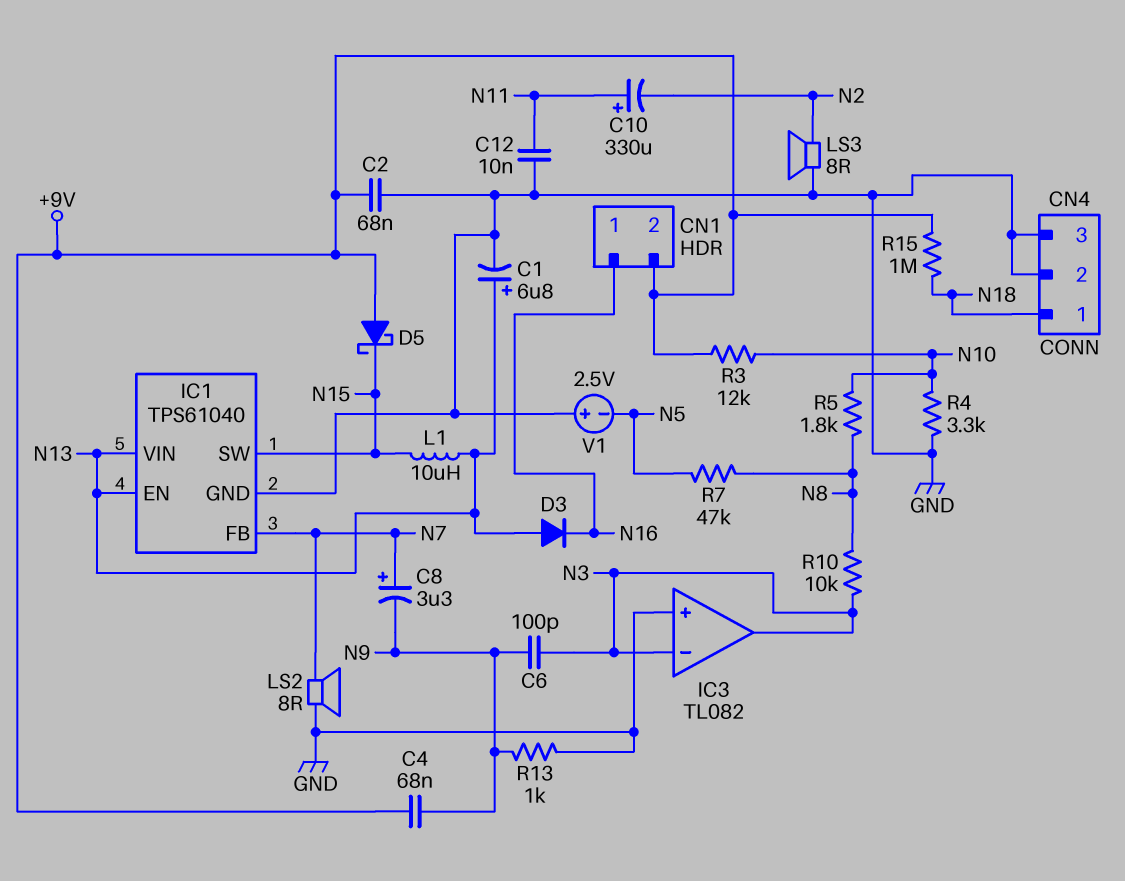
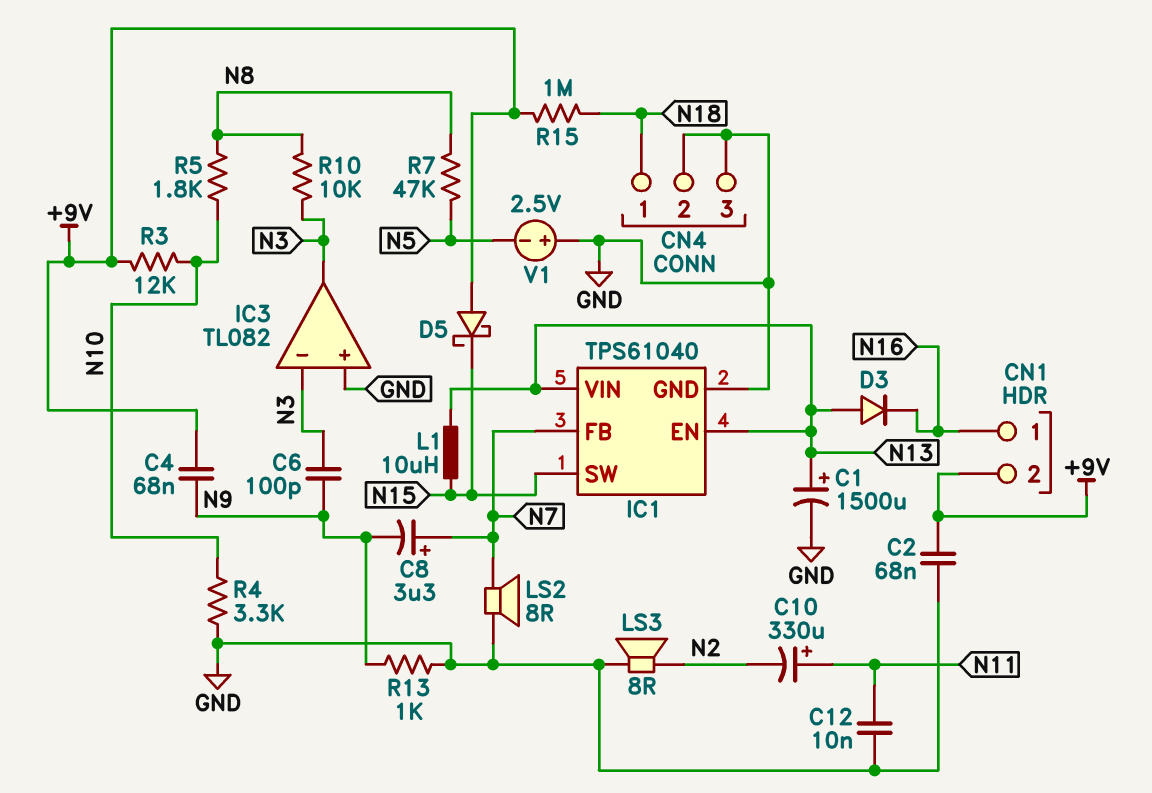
C1: 6.8uF (plus N13, minus GND) -> 1500uF (plus N13, minus GND)

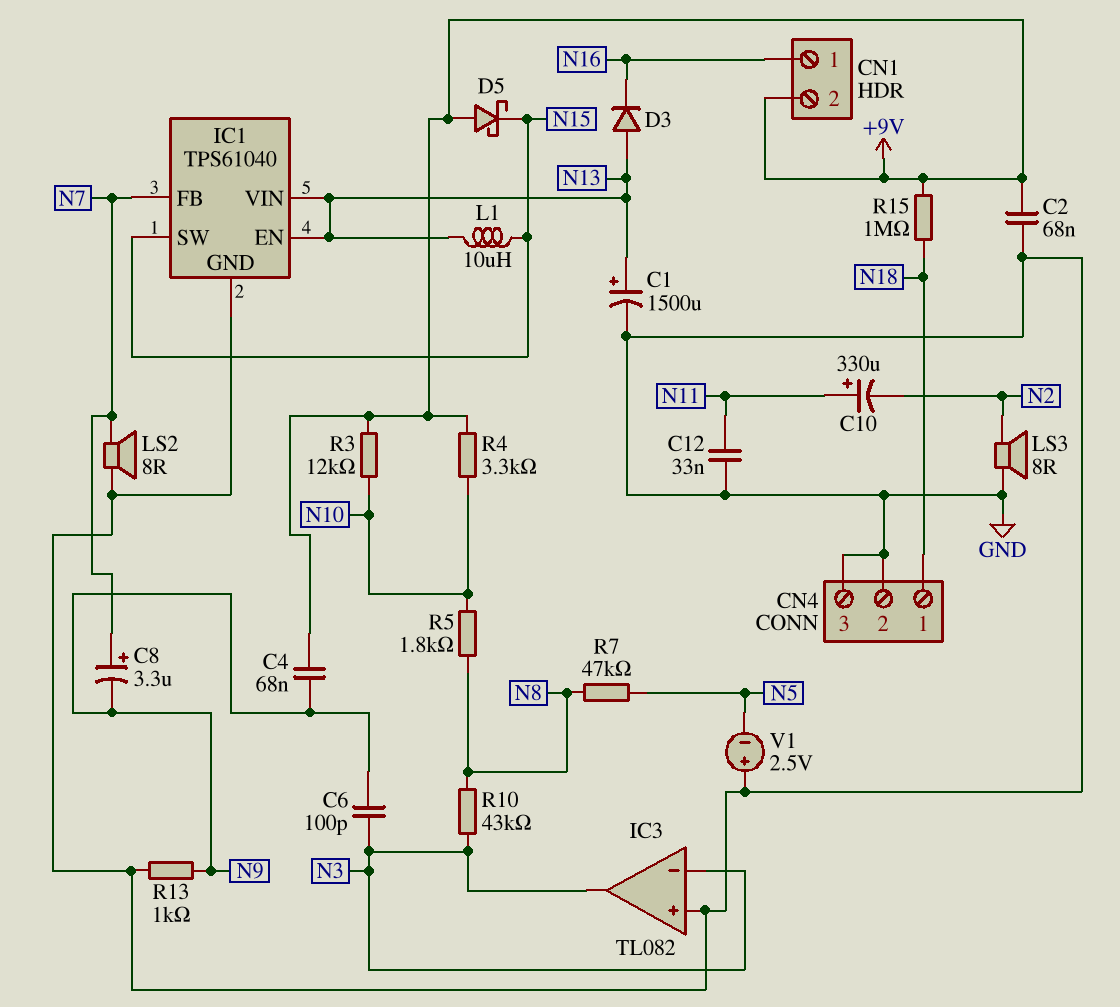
C12: 10nF (GND, N11) -> 33nF (GND, N11)
R4: 3.3k (GND, N10) -> 3.3k (+9V, N10)
R10: 10k (N3, N8) -> 43k (N3, N8)

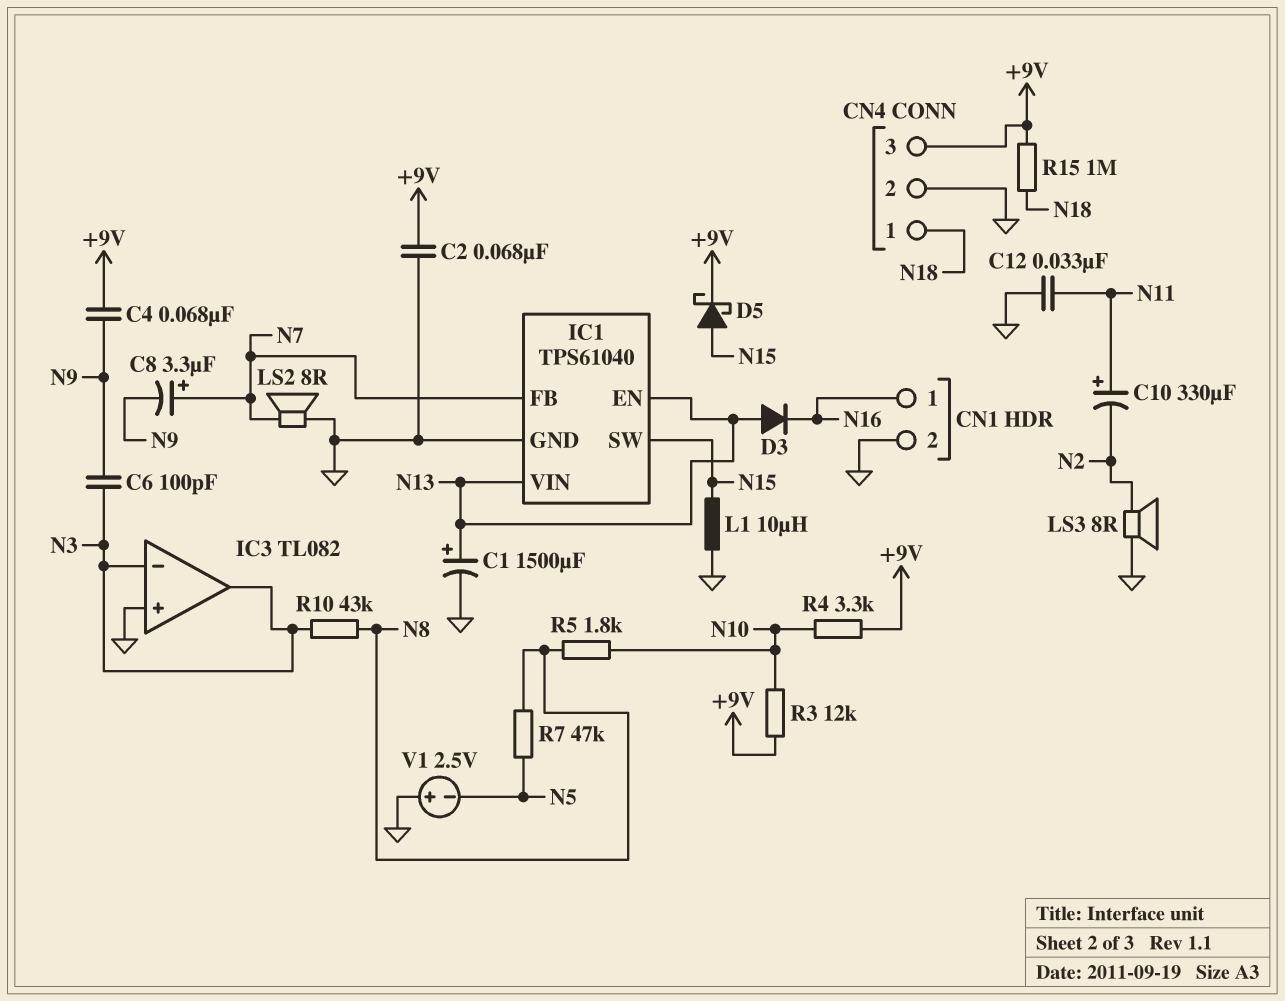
CN1 pin 2: +9V -> GND
CN4 pin 3: GND -> +9V
D5: schottky (A +9V, K N15) -> schottky (A N15, K +9V)
L1: 10uH (N13, N15) -> 10uH (GND, N15)
R13: 1k (GND, N9) -> none

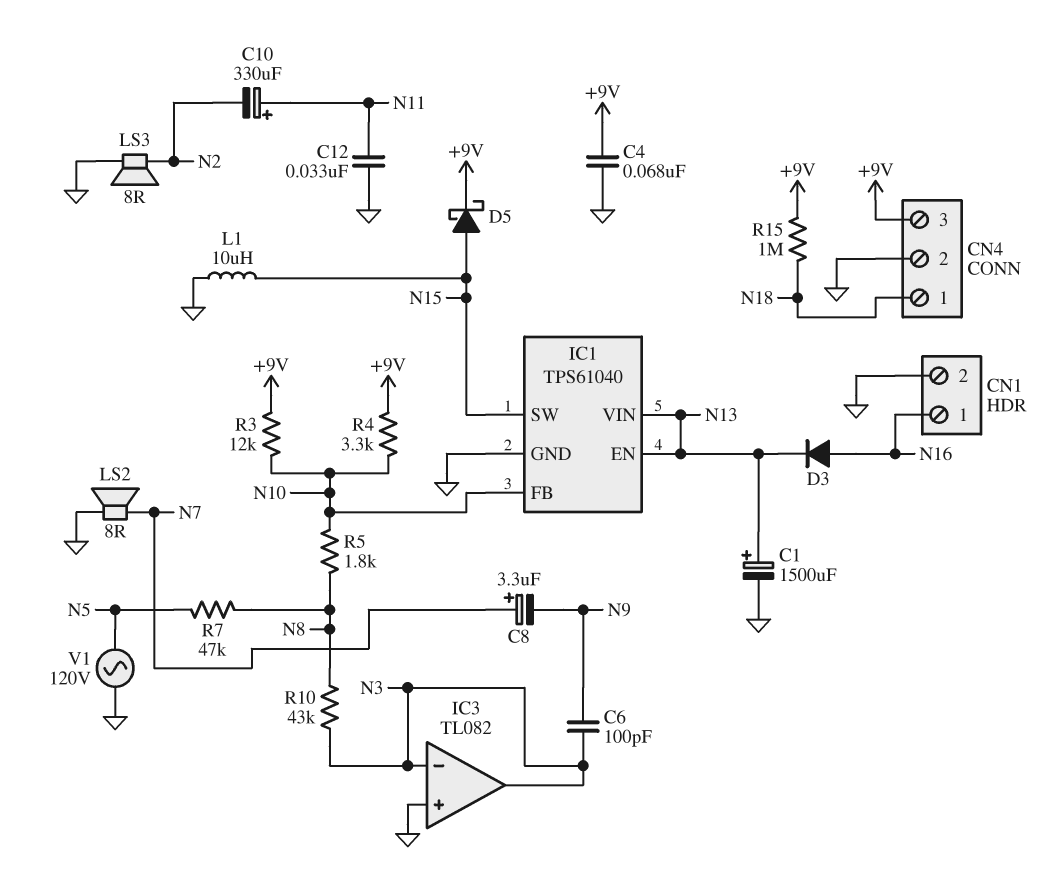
C2: 68nF (+9V, GND) -> none
C4: 68nF (+9V, N9) -> 68nF (+9V, GND)
D3: diode (A N13, K N16) -> diode (A N16, K N13)
IC1 pin FB: N7 -> N10
V1: 2.5V (plus GND, minus N5) -> AC 120V (GND, N5)

